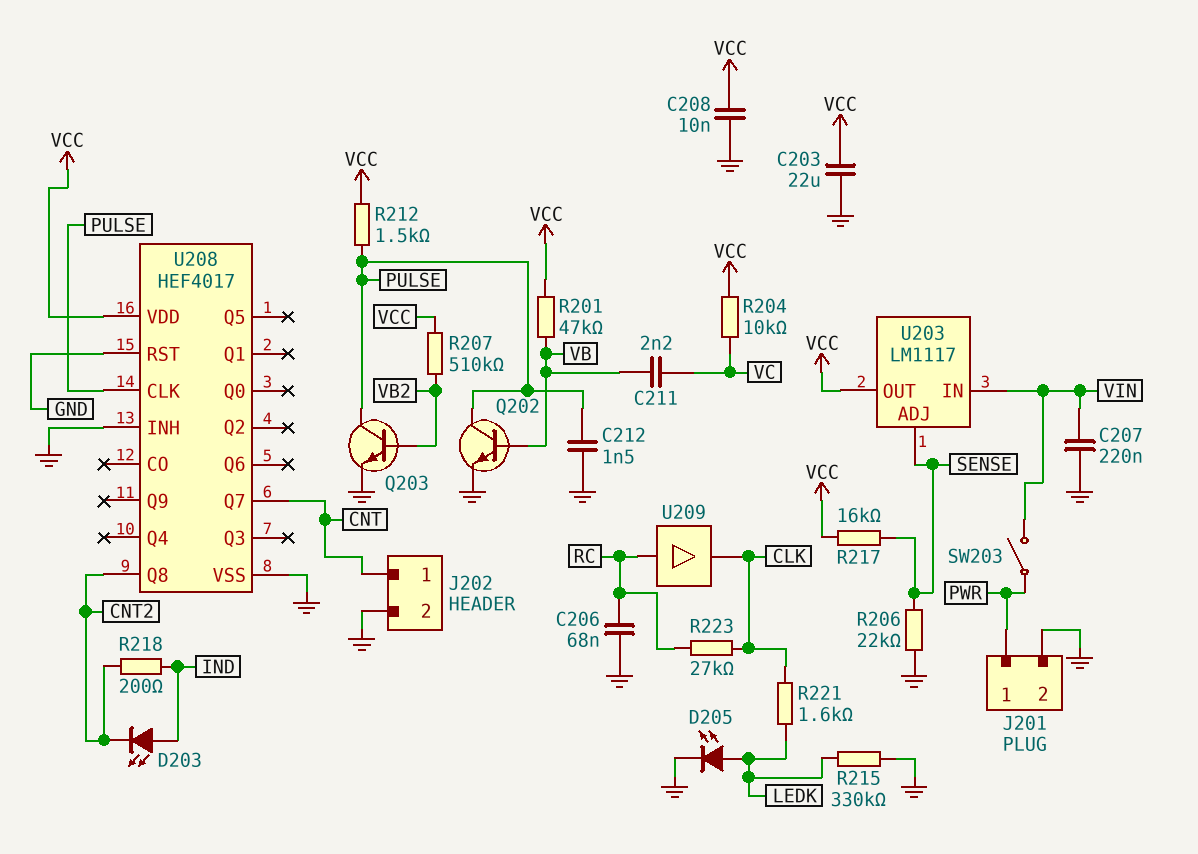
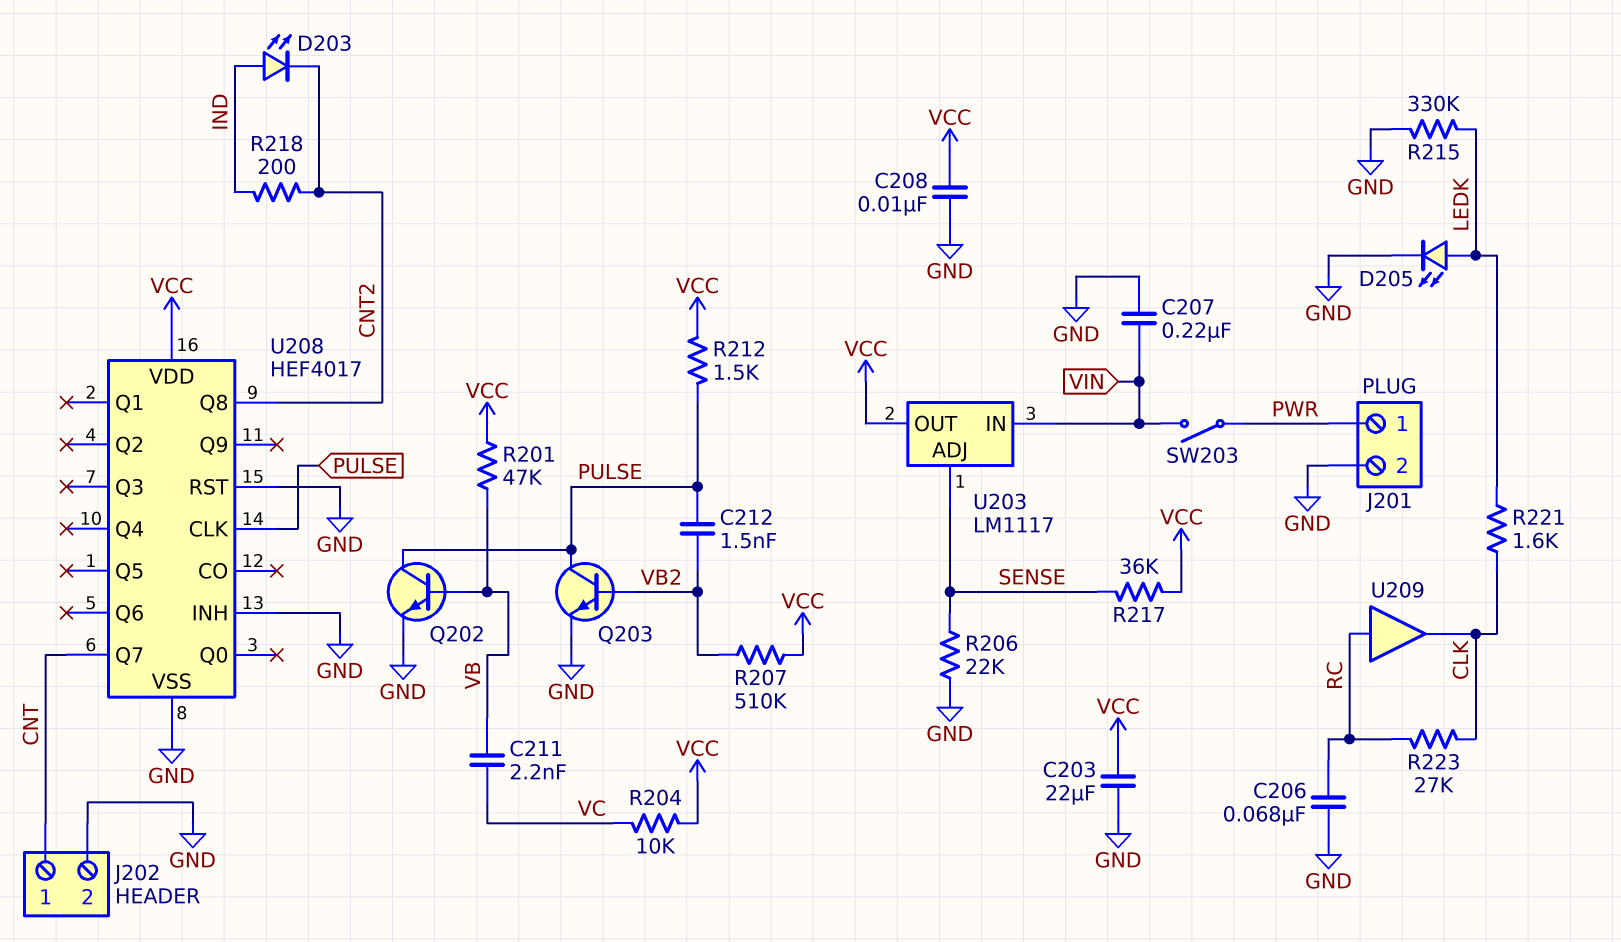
C212: 1.5nF (GND, PULSE) -> 1.5nF (PULSE, VB2)
R217: 16k (SENSE, VCC) -> 36k (SENSE, VCC)

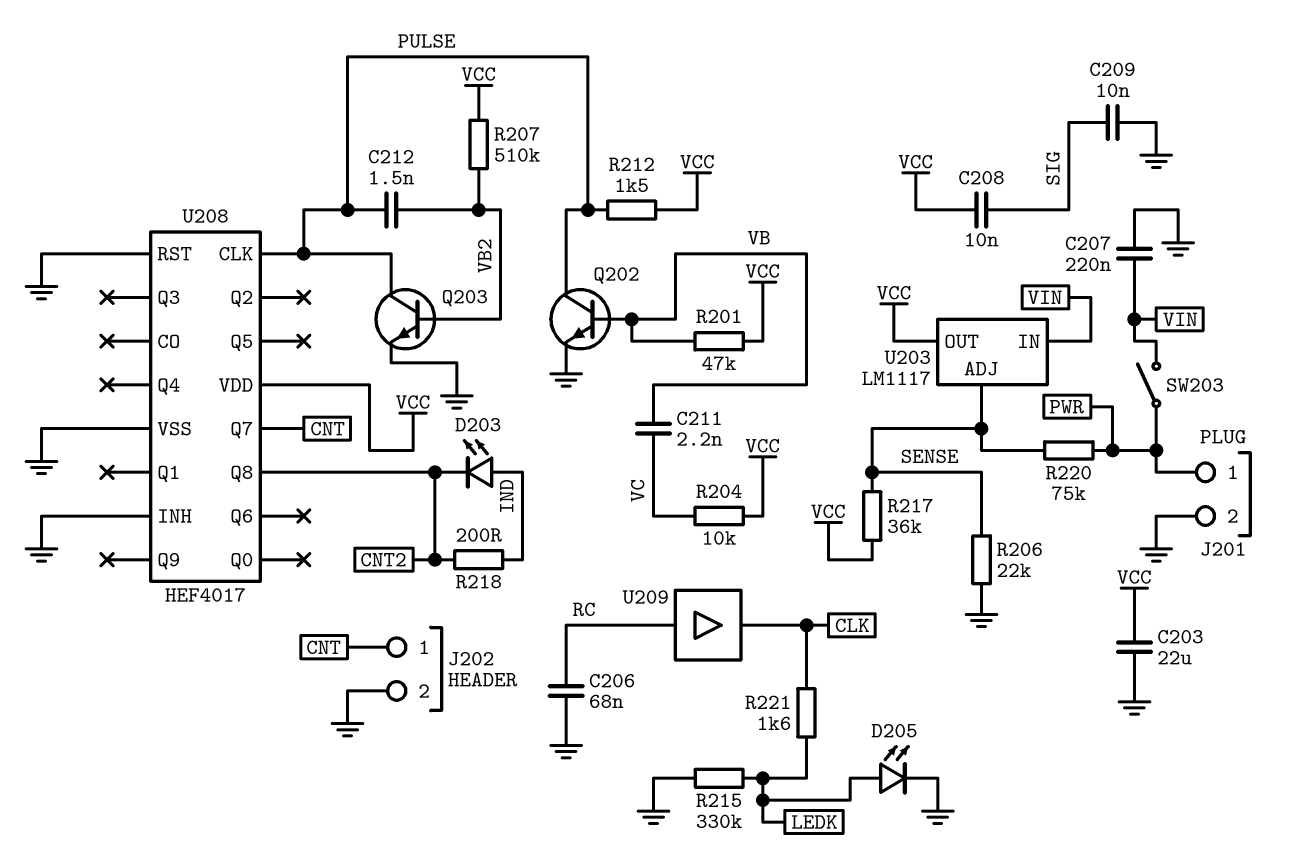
C208: 10nF (GND, VCC) -> 10nF (SIG, VCC)
C209: none -> 10nF (GND, SIG)
R220: none -> 75k (PWR, SENSE)
R223: 27k (CLK, RC) -> none

